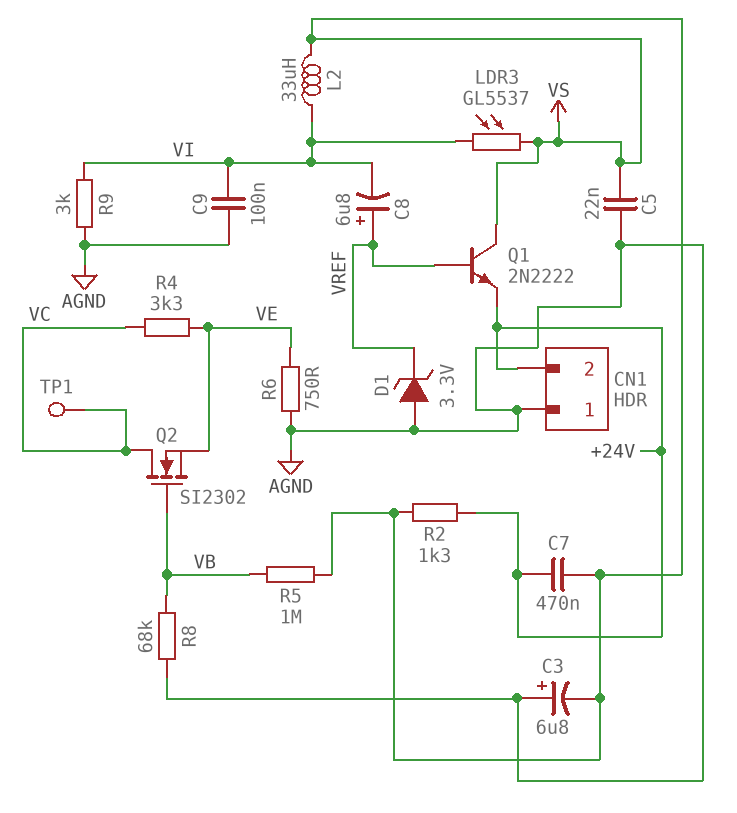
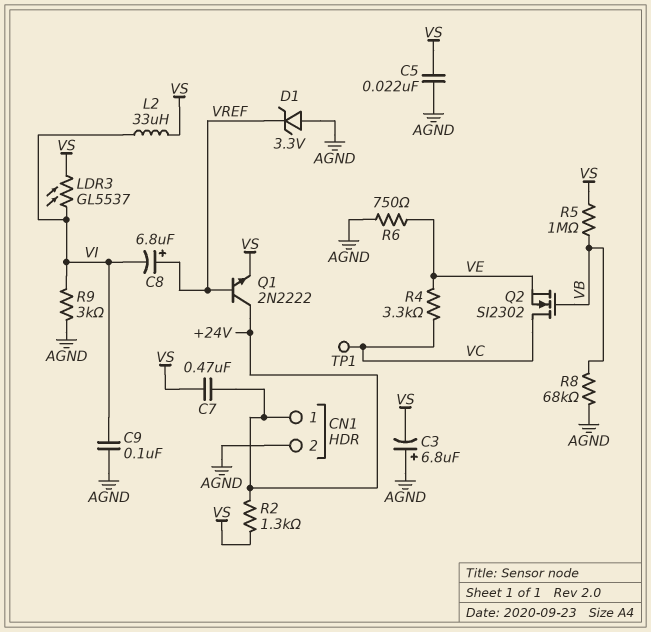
CN1 pin 1: AGND -> +24V
CN1 pin 2: +24V -> AGND
Q1: NPN 2N2222 (B VREF, C VS, E +24V) -> NPN 2N2222 (B VREF, C +24V, E VS)

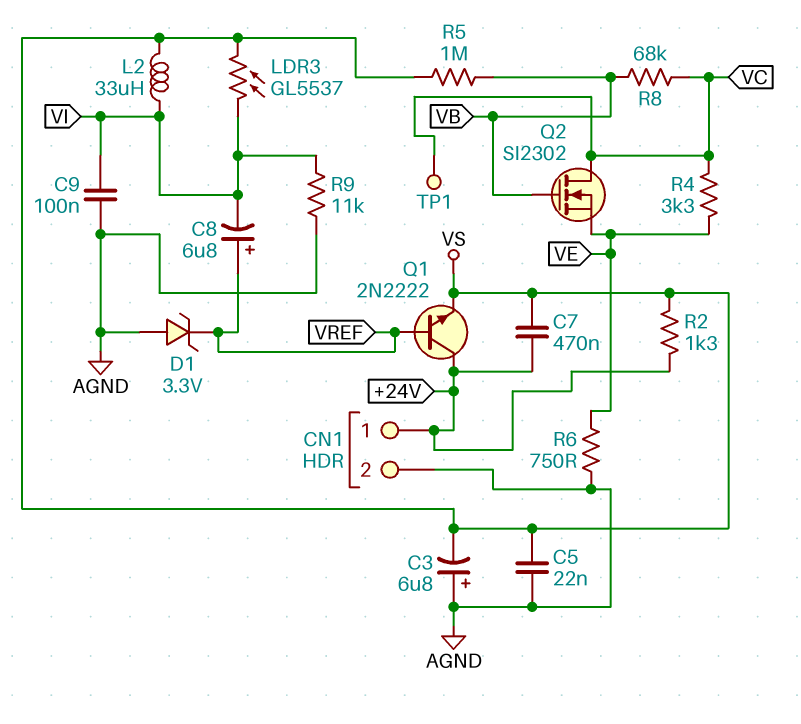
R8: 68k (AGND, VB) -> 68k (VB, VC)
R9: 3k (AGND, VI) -> 11k (AGND, VI)

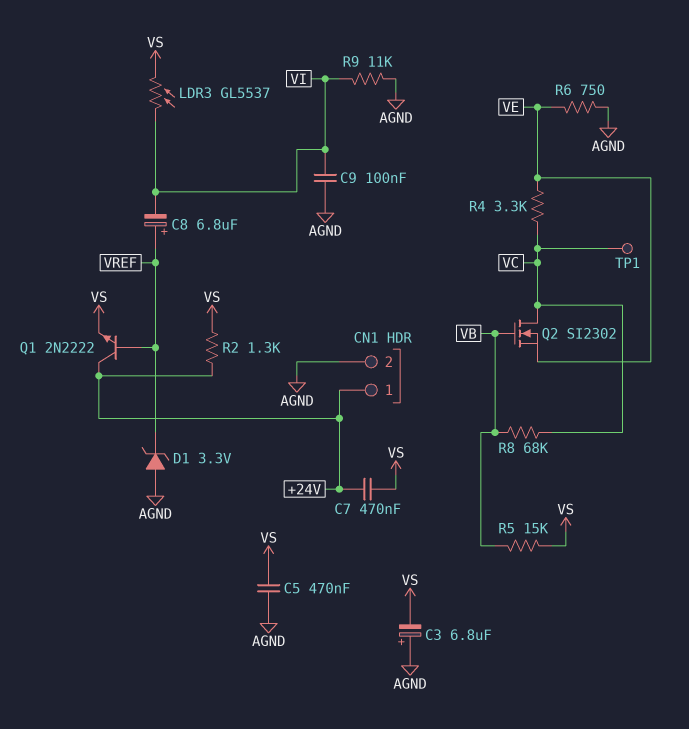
C5: 22nF (AGND, VS) -> 470nF (AGND, VS)
L2: 33uH (VI, VS) -> none
R5: 1M (VB, VS) -> 15k (VB, VS)

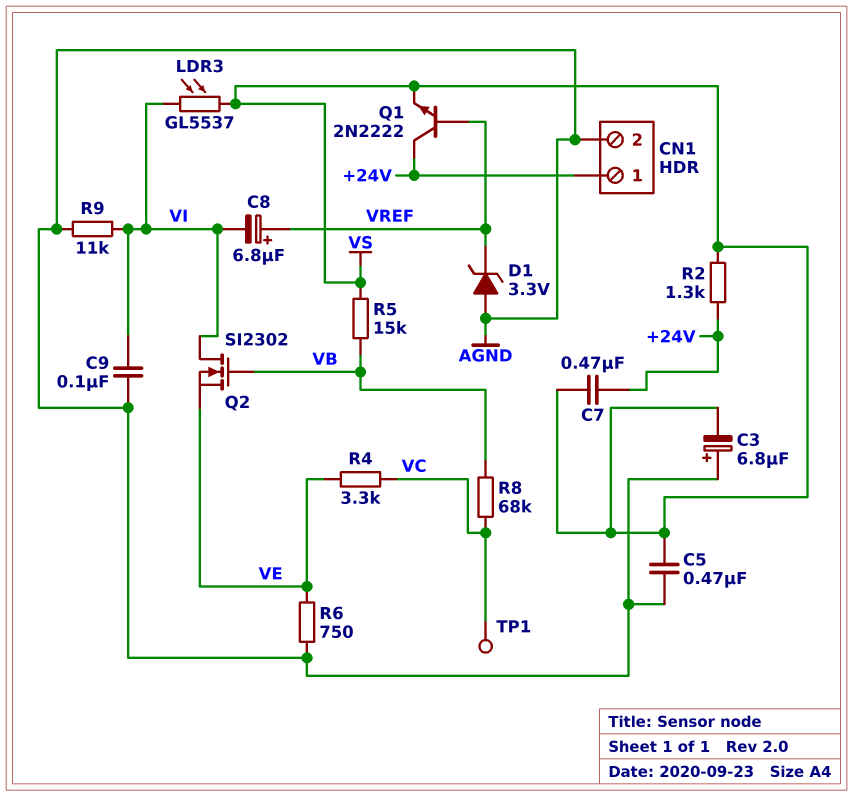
Q2: NMOS SI2302 (G VB, D VC, S VE) -> NMOS SI2302 (G VB, D VI, S VE)

